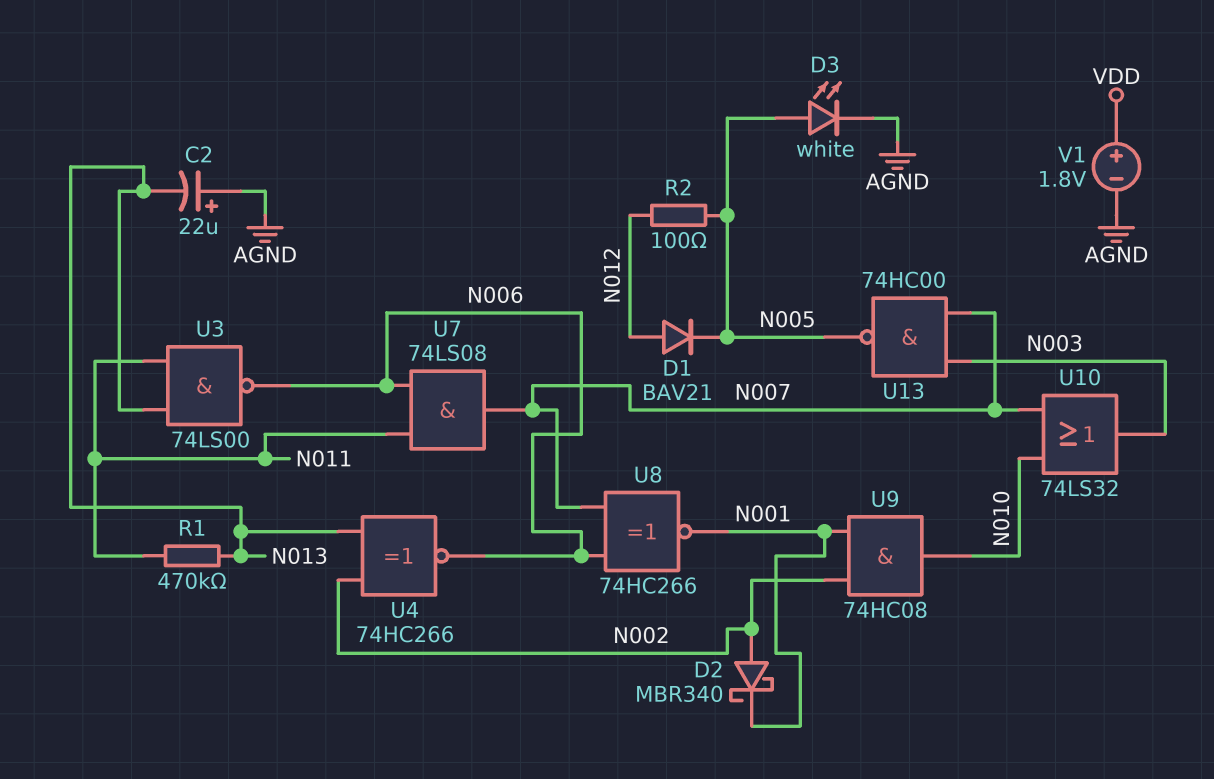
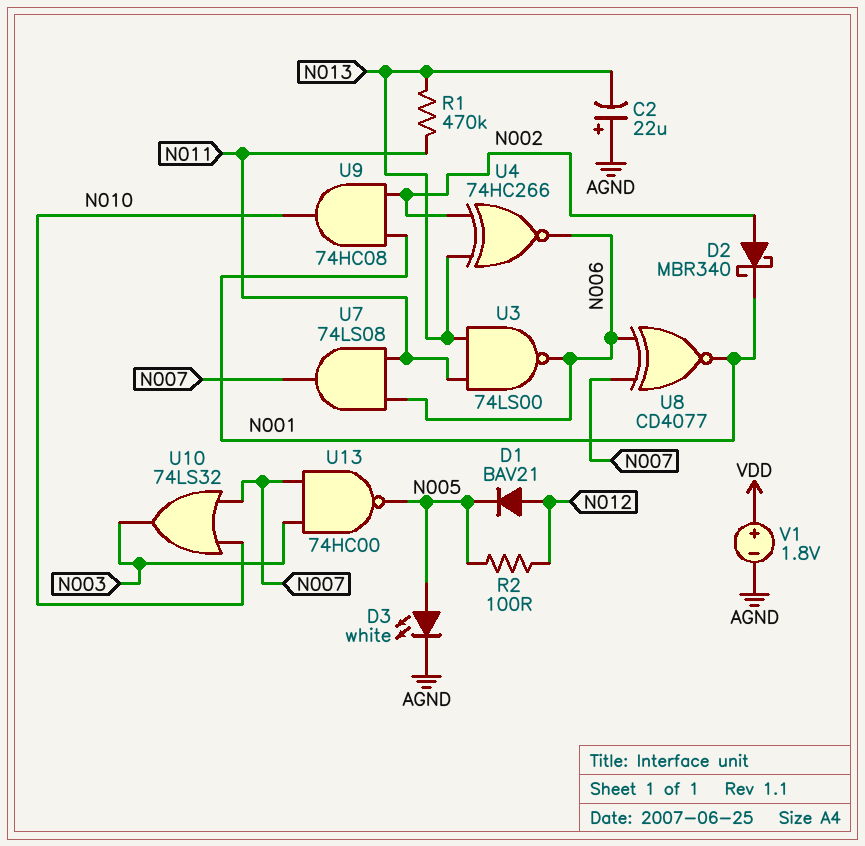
U8: XNOR 74HC266 (in N006, in N007, out N001) -> XNOR CD4077 (in N006, in N007, out N001)

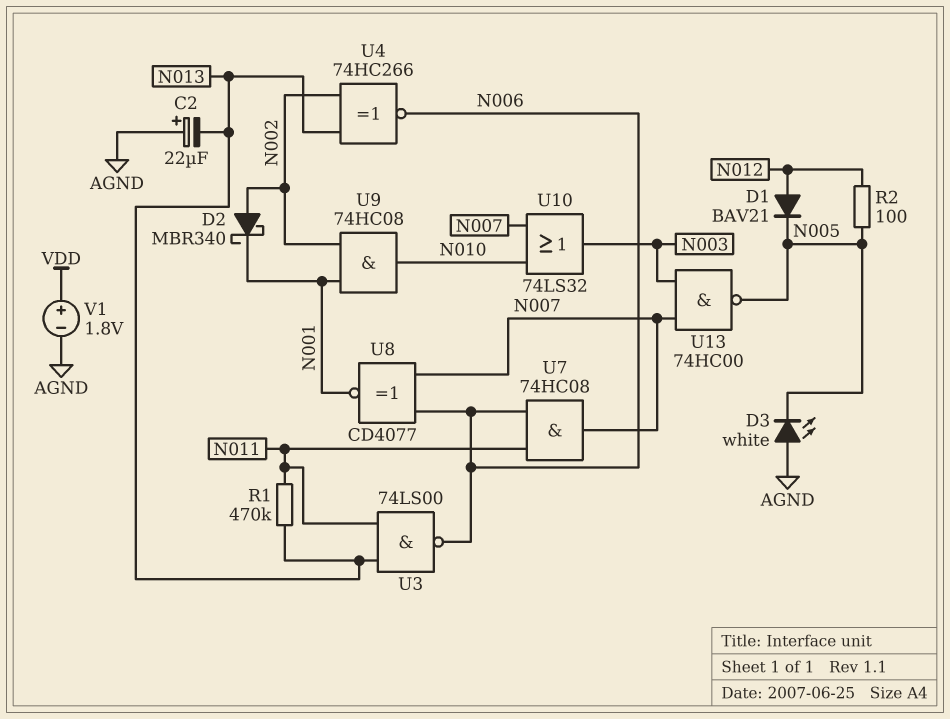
D3: LED white (A N005, K AGND) -> LED white (A AGND, K N005)
U7: AND 74LS08 (in N006, in N011, out N007) -> AND 74HC08 (in N006, in N011, out N007)

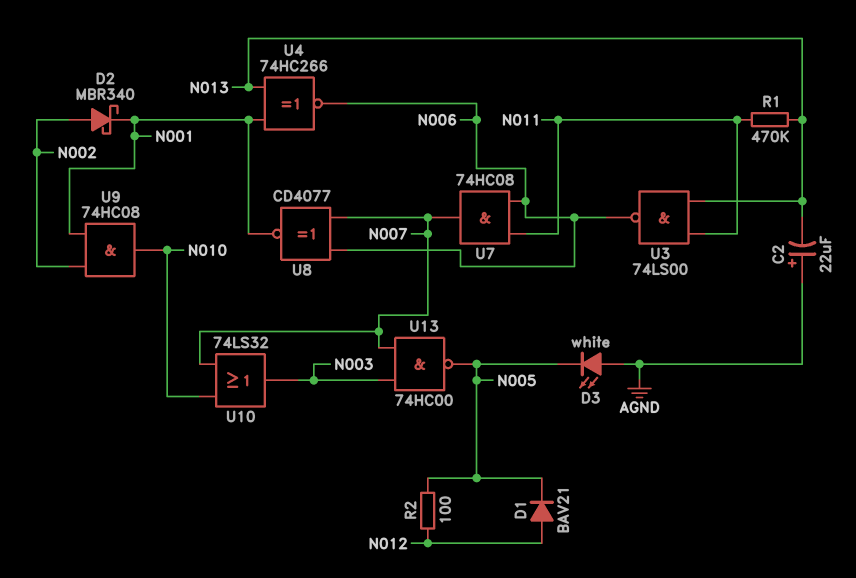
U4: XNOR 74HC266 (in N002, in N013, out N006) -> XNOR 74HC266 (in N001, in N013, out N006)
V1: 1.8V (plus VDD, minus AGND) -> none

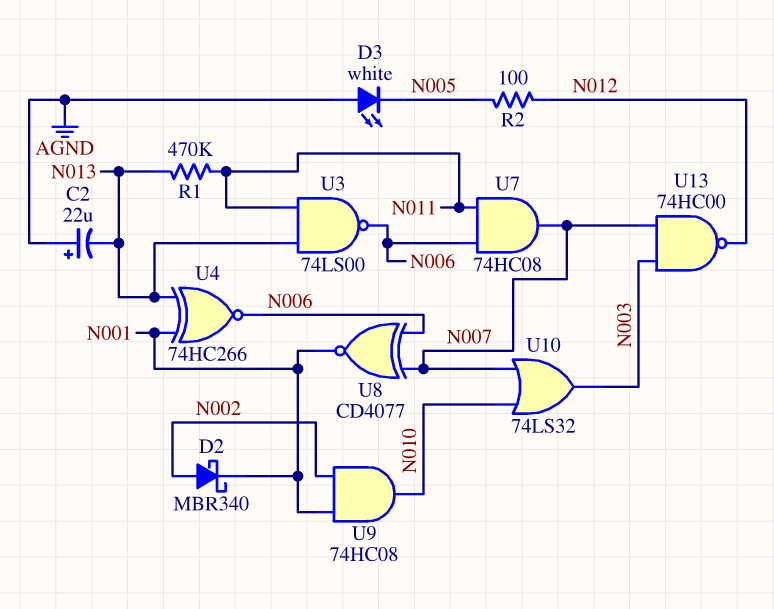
D1: diode BAV21 (A N012, K N005) -> none
U13: NAND 74HC00 (in N003, in N007, out N005) -> NAND 74HC00 (in N003, in N007, out N012)

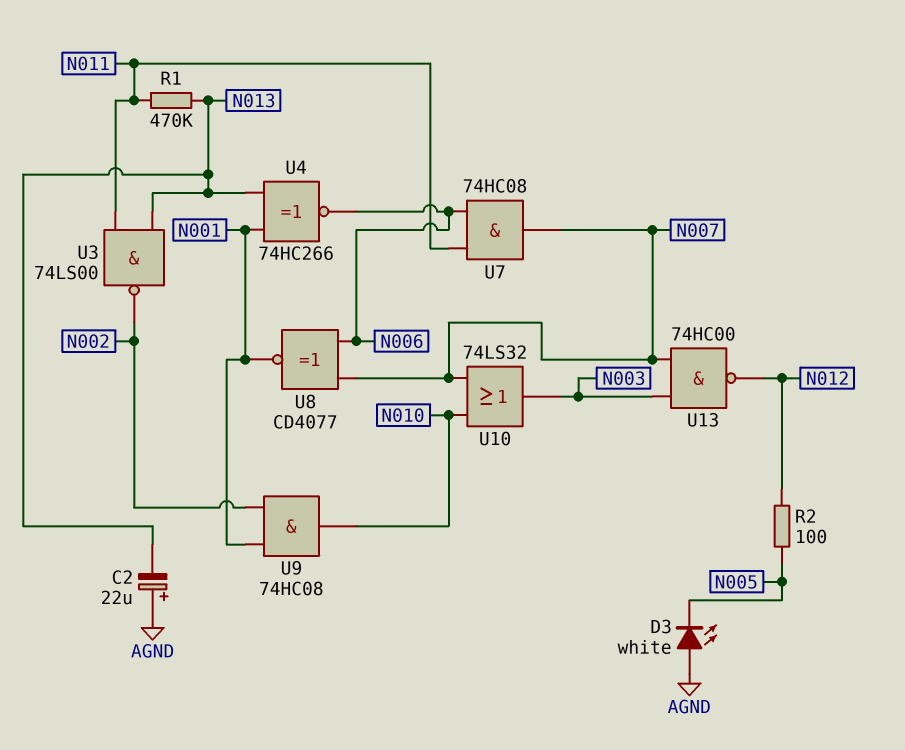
D2: schottky MBR340 (A N002, K N001) -> none
U3: NAND 74LS00 (in N011, in N013, out N006) -> NAND 74LS00 (in N011, in N013, out N002)

